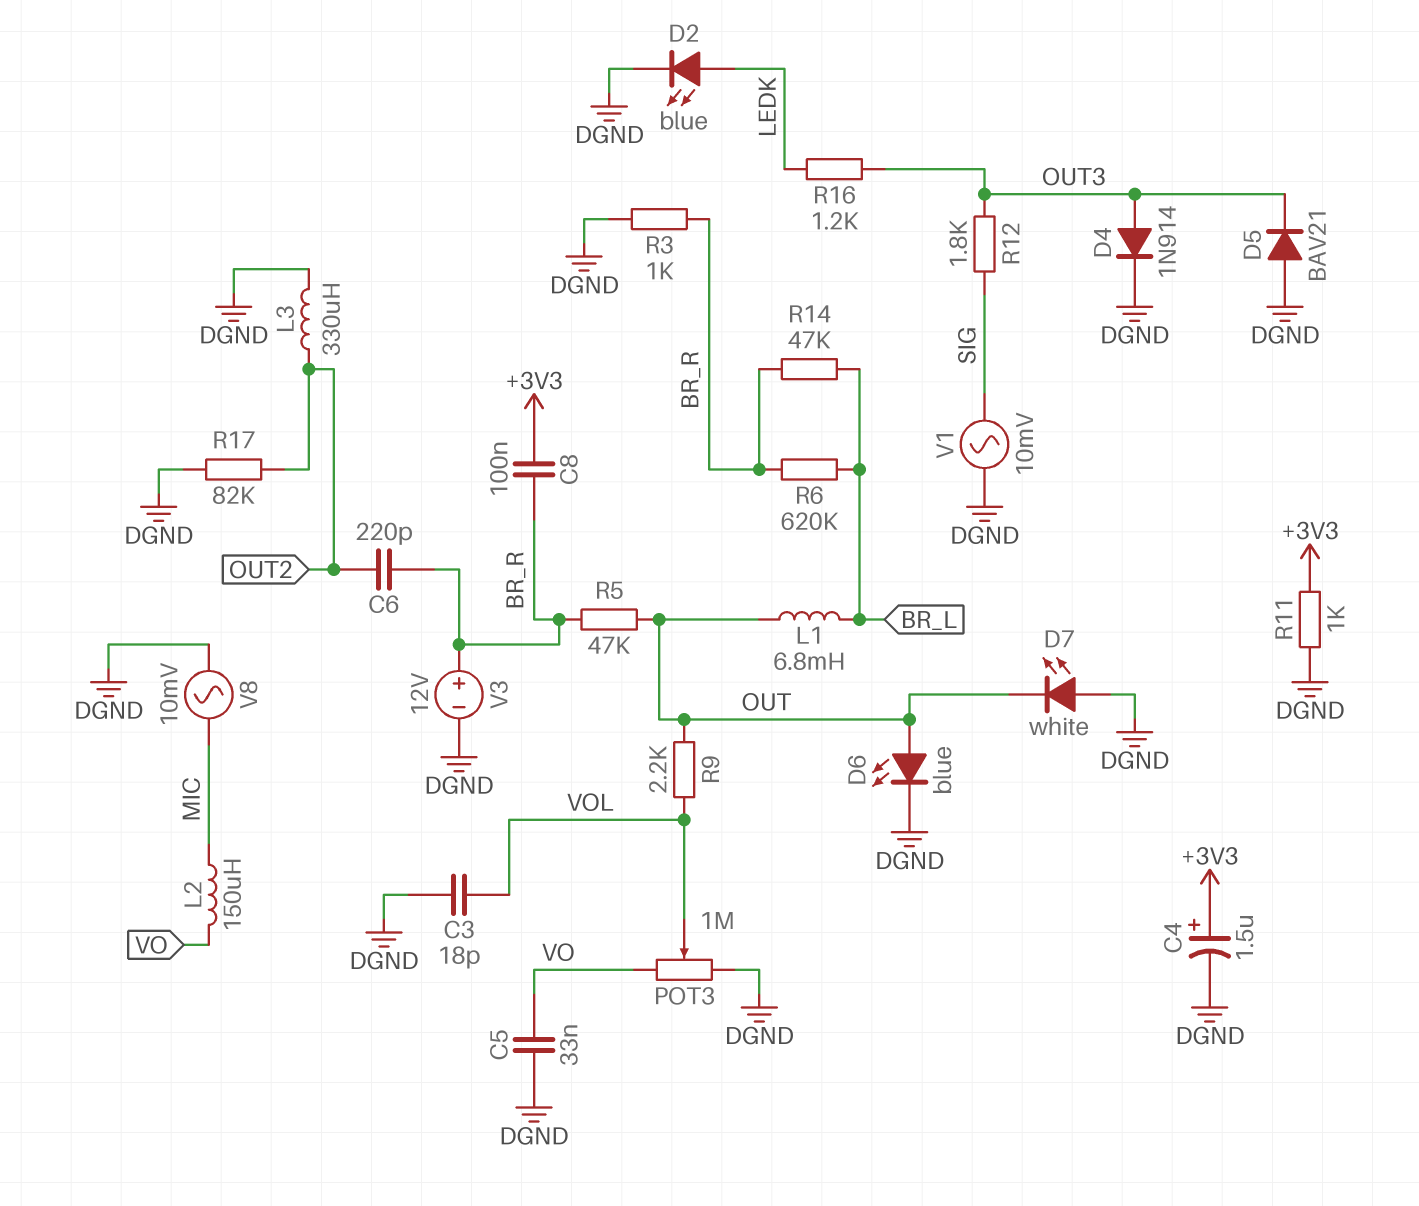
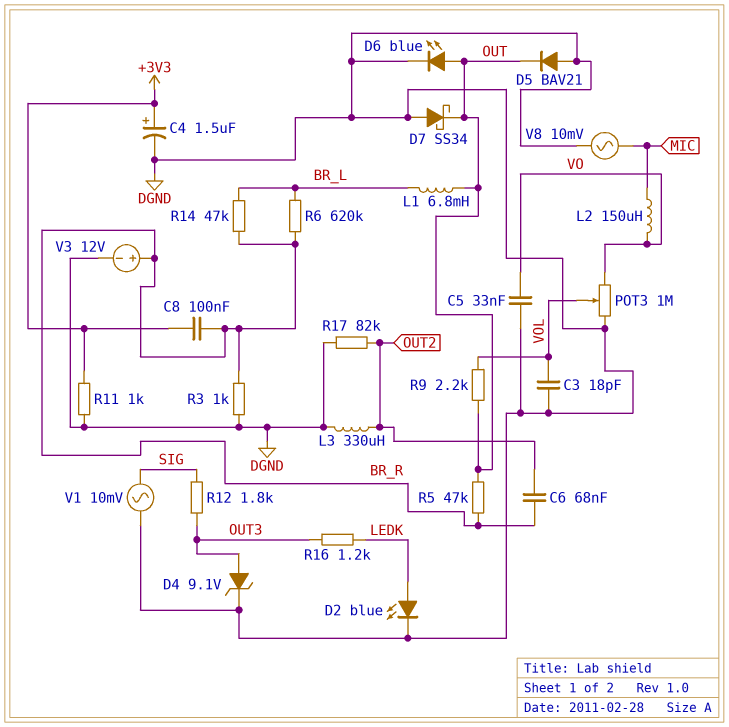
C6: 220pF (BR_R, OUT2) -> 68nF (BR_R, OUT2)
D4: diode 1N914 (A OUT3, K DGND) -> zener 9.1V (A OUT3, K DGND)
D5: diode BAV21 (A DGND, K OUT3) -> diode BAV21 (A DGND, K OUT)
D7: LED white (A DGND, K OUT) -> schottky SS34 (A DGND, K OUT)

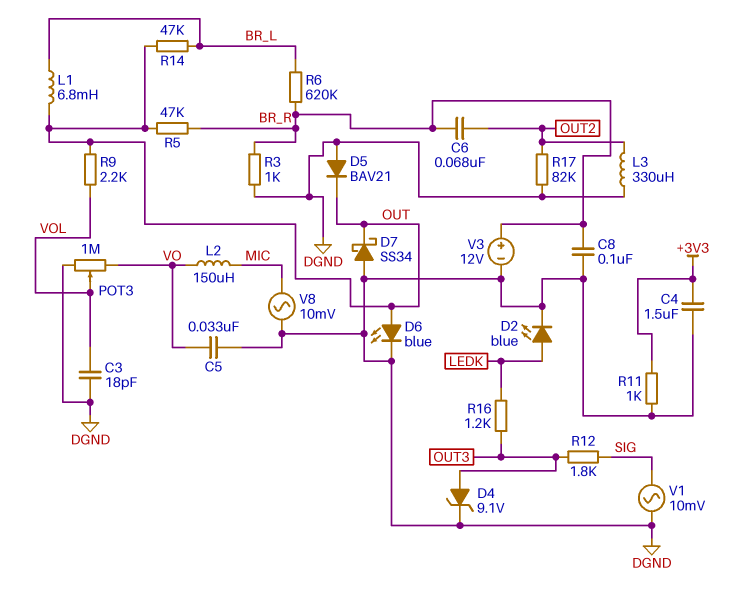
C4: 1.5uF (plus +3V3, minus DGND) -> 1.5uF (+3V3, DGND)
C8: 100nF (+3V3, BR_R) -> 100nF (BR_R, DGND)
R14: 47k (BR_L, BR_R) -> 47k (BR_L, OUT)

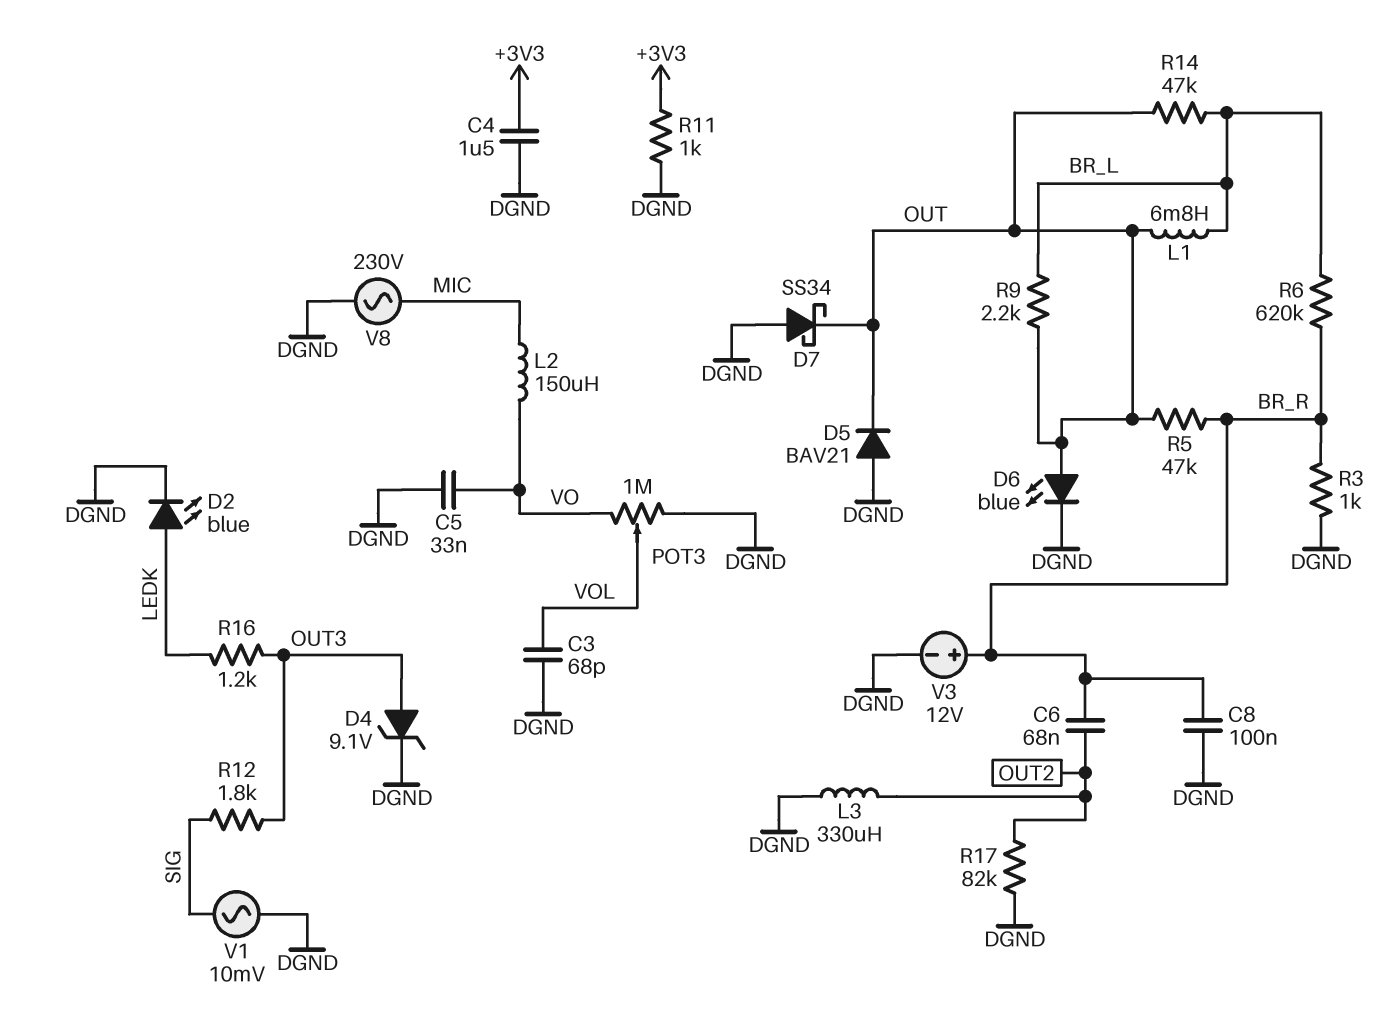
C3: 18pF (DGND, VOL) -> 68pF (DGND, VOL)
R9: 2.2k (OUT, VOL) -> 2.2k (BR_L, OUT)
V8: AC 10mV (DGND, MIC) -> AC 230V (DGND, MIC)

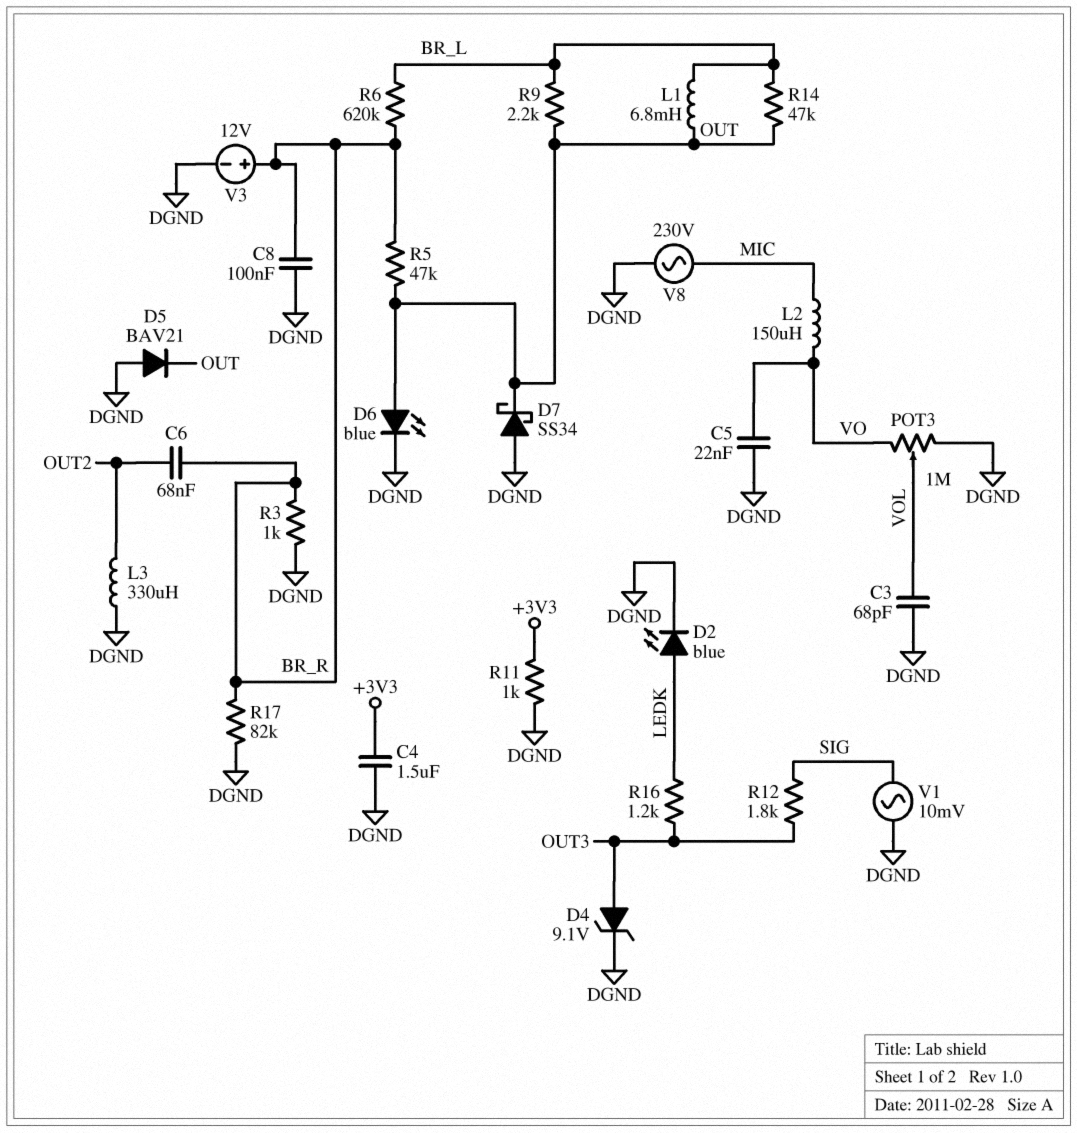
C5: 33nF (DGND, VO) -> 22nF (DGND, VO)
R17: 82k (DGND, OUT2) -> 82k (BR_R, DGND)

